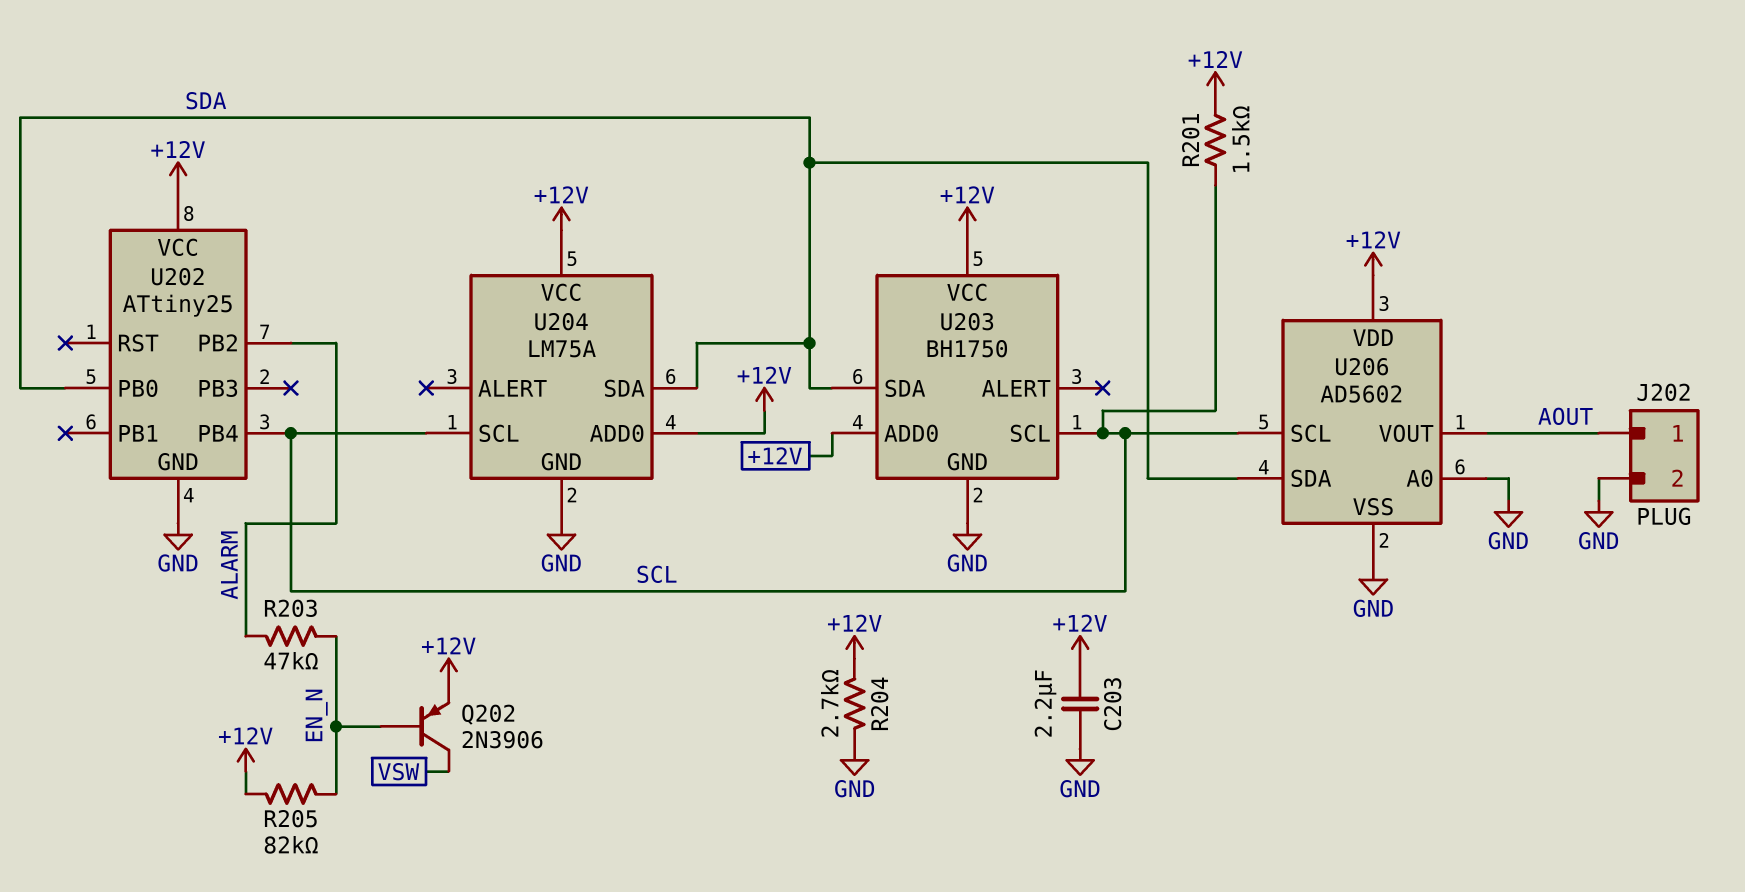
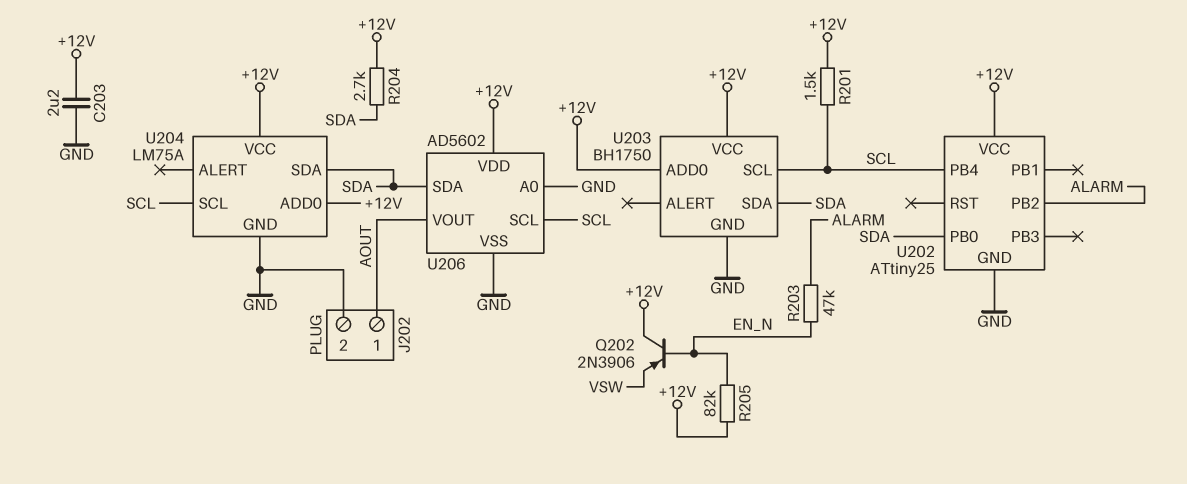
Q202: PNP 2N3906 (B EN_N, C VSW, E +12V) -> PNP 2N3906 (B EN_N, C +12V, E VSW)
R204: 2.7k (+12V, GND) -> 2.7k (+12V, SDA)

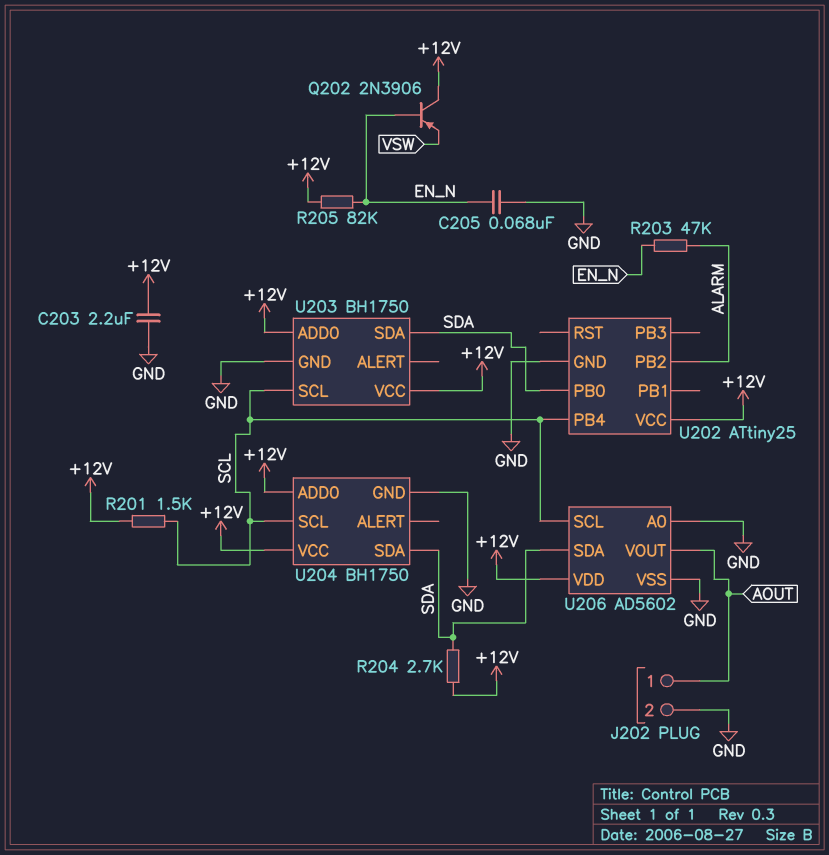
C205: none -> 68nF (EN_N, GND)
U204: LM75A -> BH1750

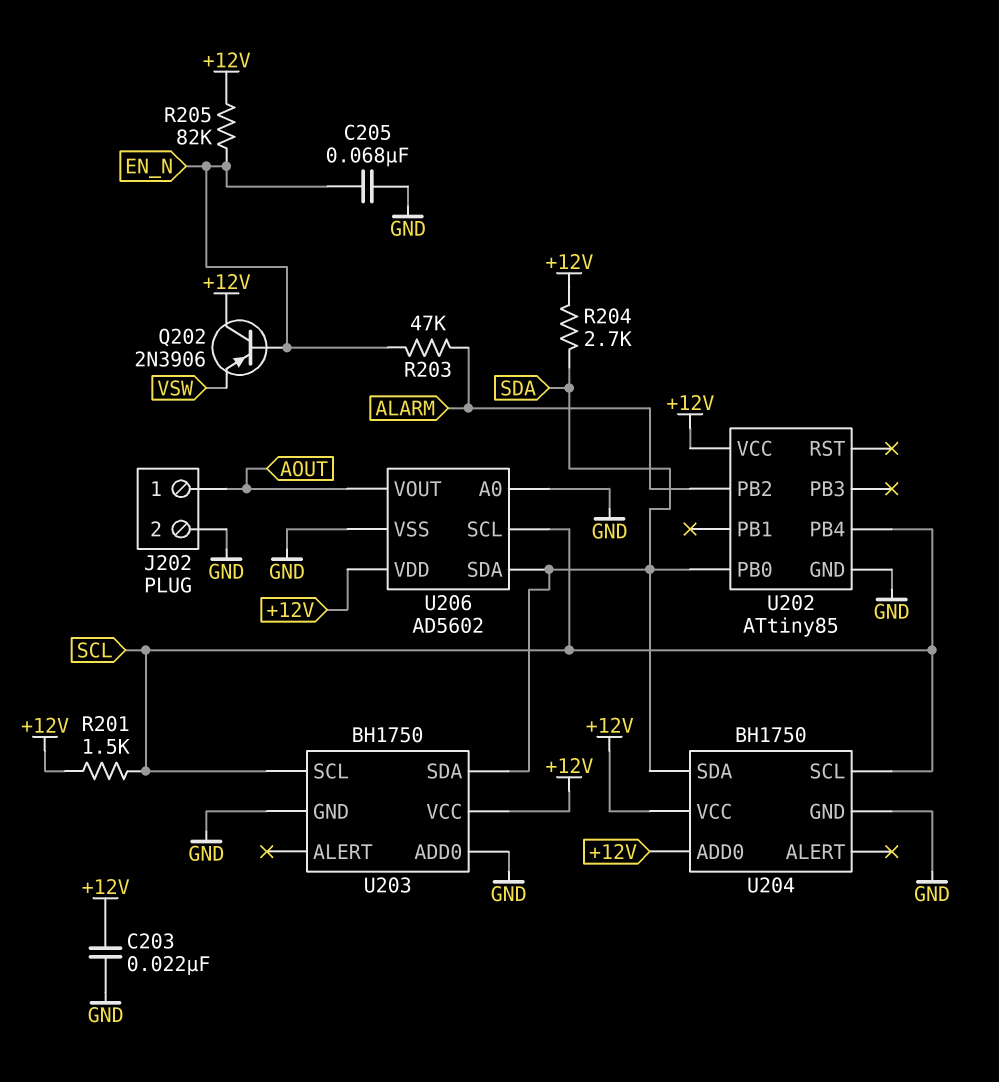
C203: 2.2uF (+12V, GND) -> 22nF (+12V, GND)
U202: ATtiny25 -> ATtiny85
U203 pin ADD0: +12V -> GND

